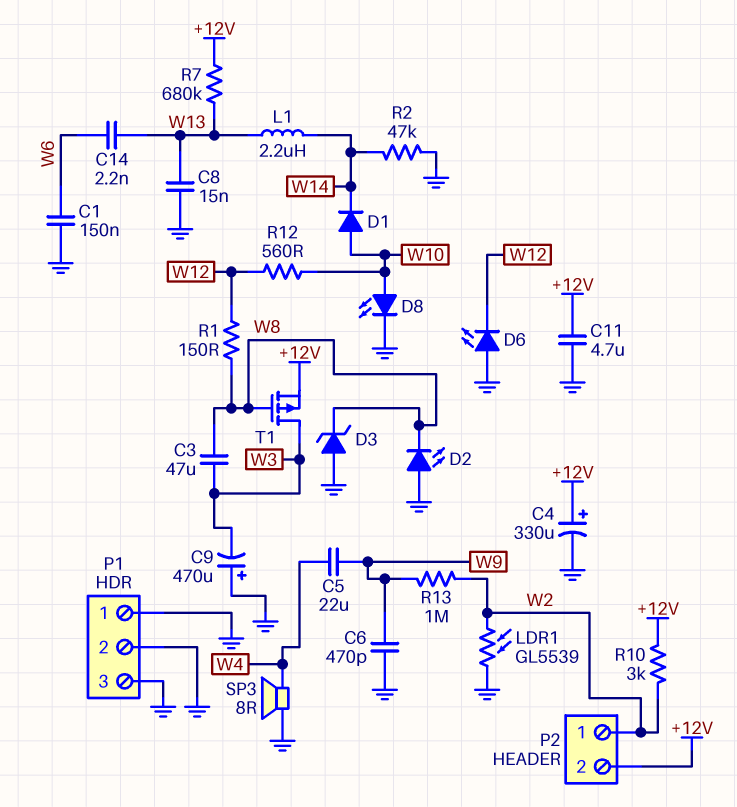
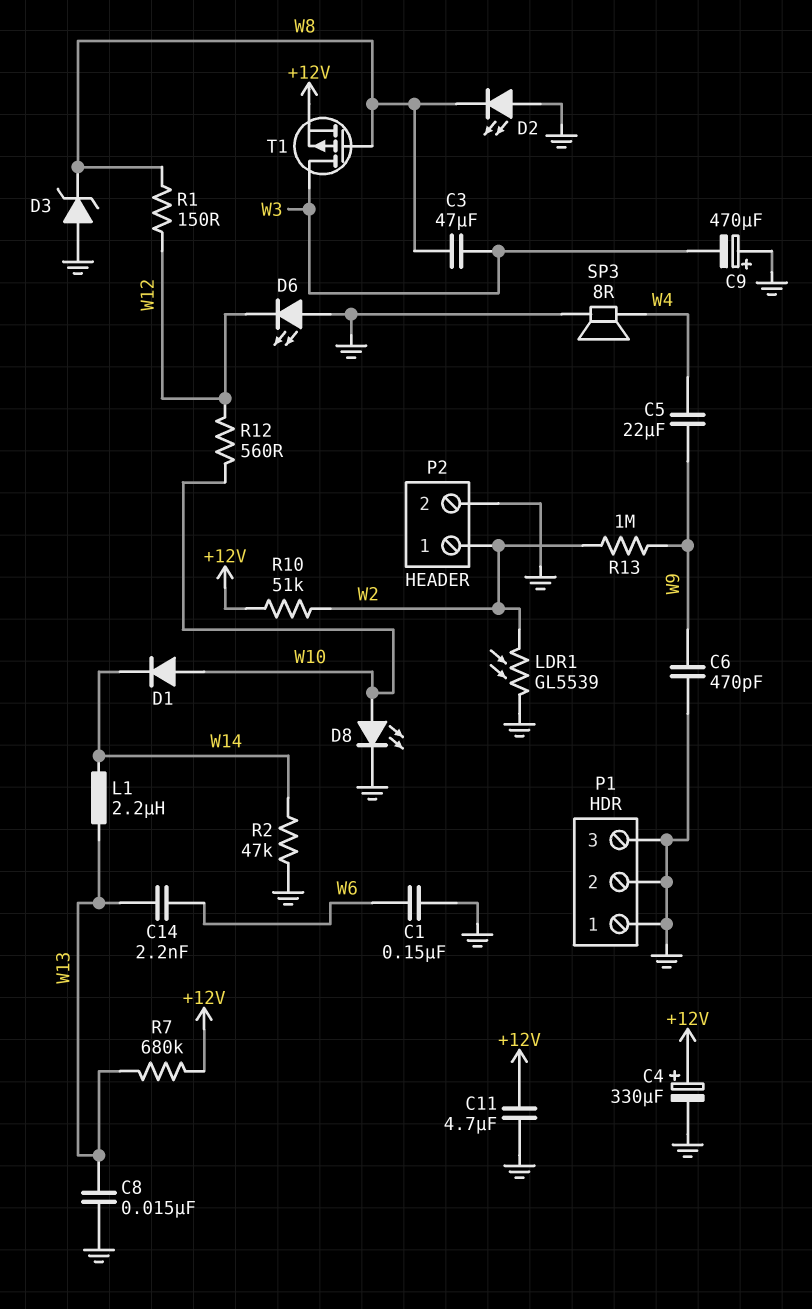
P2 pin 2: +12V -> GND
R10: 3k (+12V, W2) -> 51k (+12V, W2)

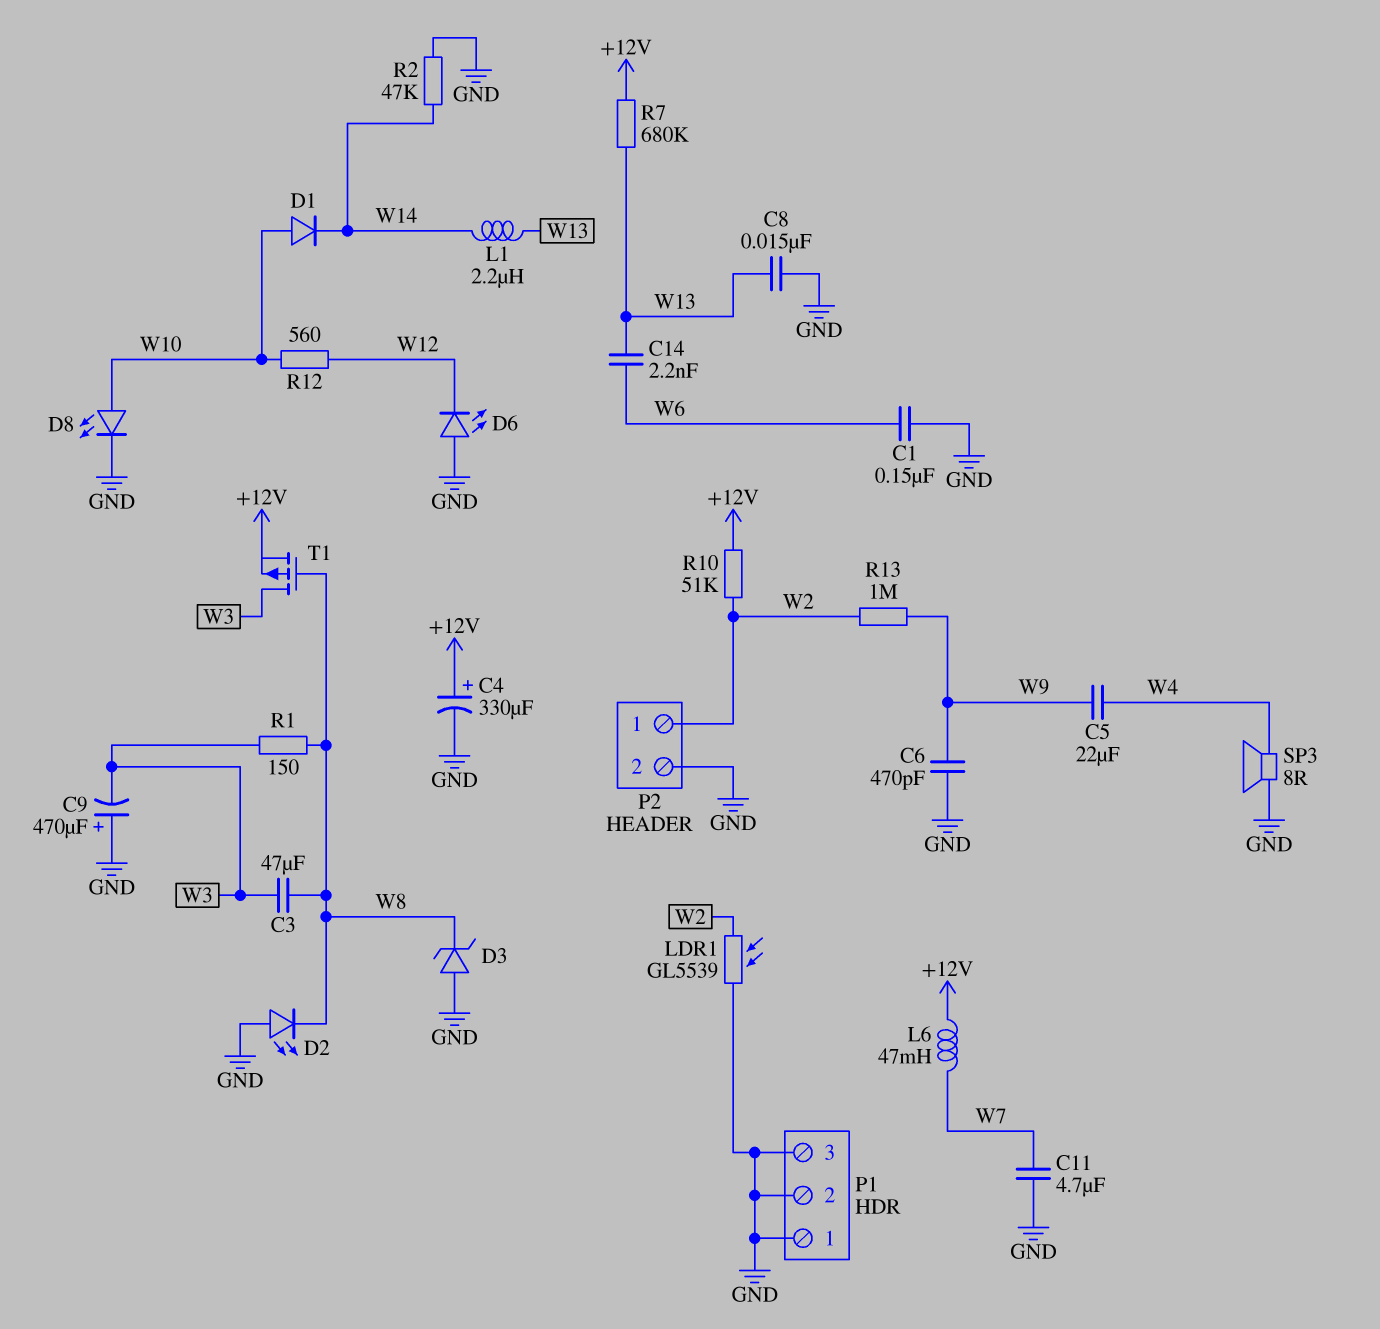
C11: 4.7uF (+12V, GND) -> 4.7uF (GND, W7)
L6: none -> 47mH (+12V, W7)
R1: 150 (W8, W12) -> 150 (W3, W8)

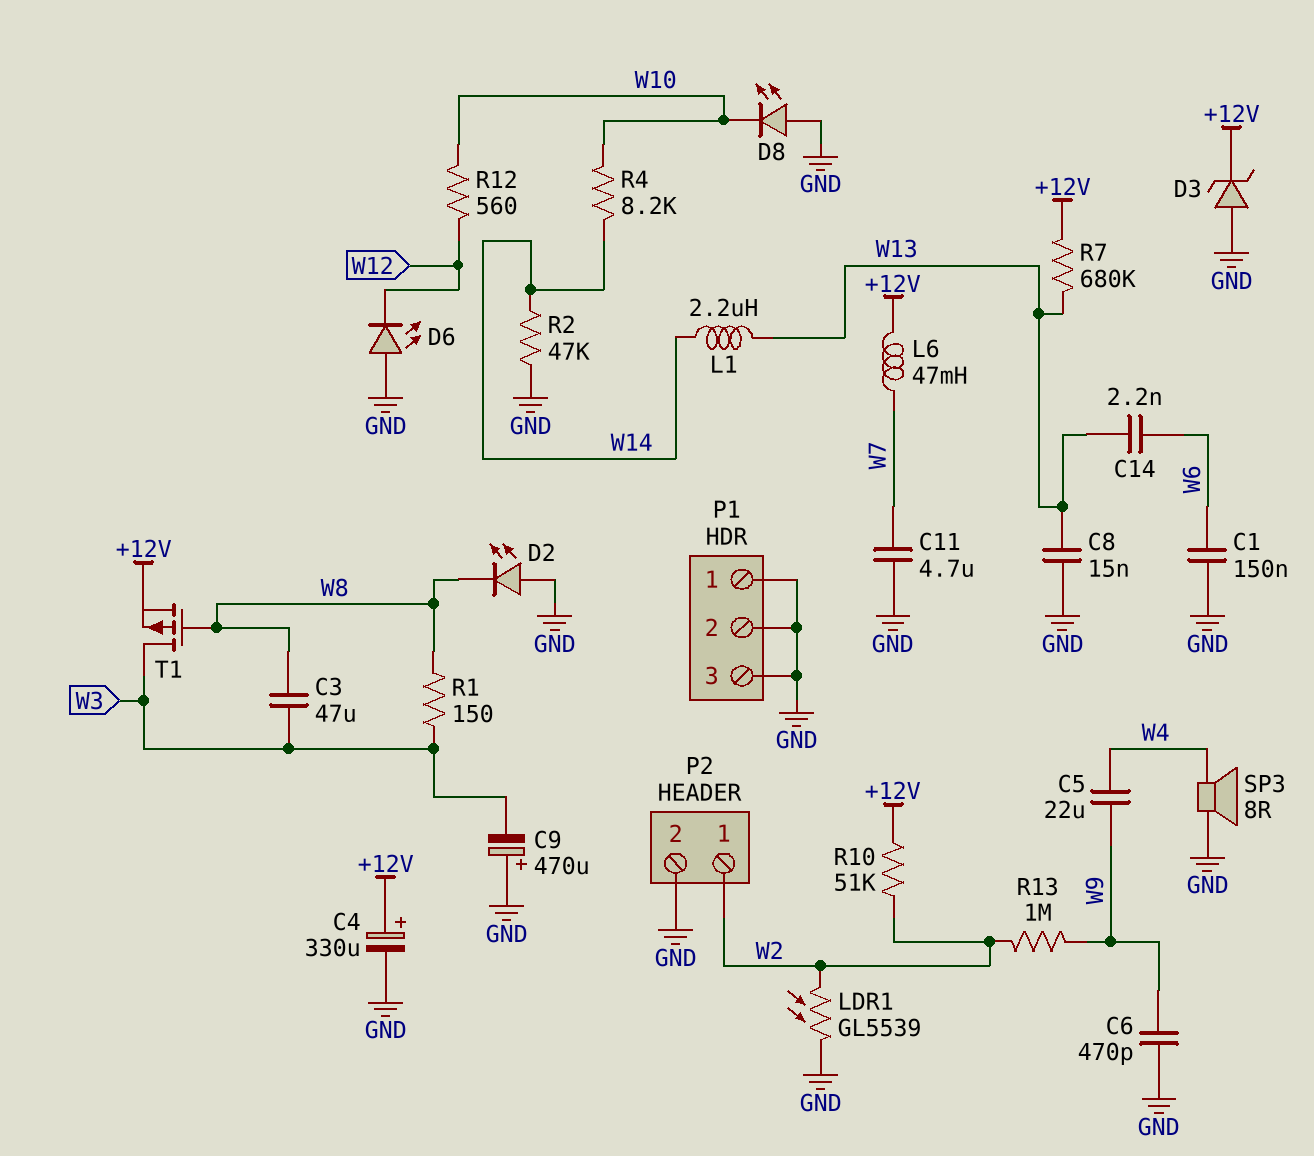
D1: diode (A W10, K W14) -> none
D3: zener (A GND, K W8) -> zener (A GND, K +12V)
D8: LED (A W10, K GND) -> LED (A GND, K W10)
R4: none -> 8.2k (W10, W14)

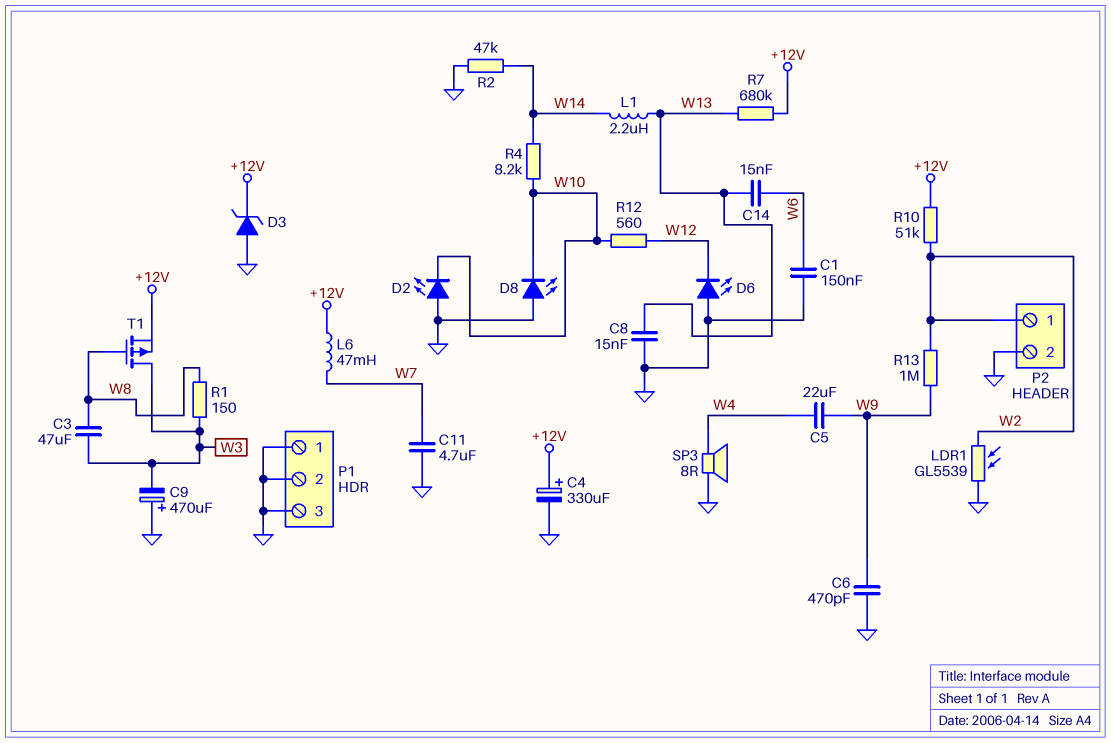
C14: 2.2nF (W6, W13) -> 15nF (W6, W13)
D2: LED (A GND, K W8) -> LED (A GND, K W10)

